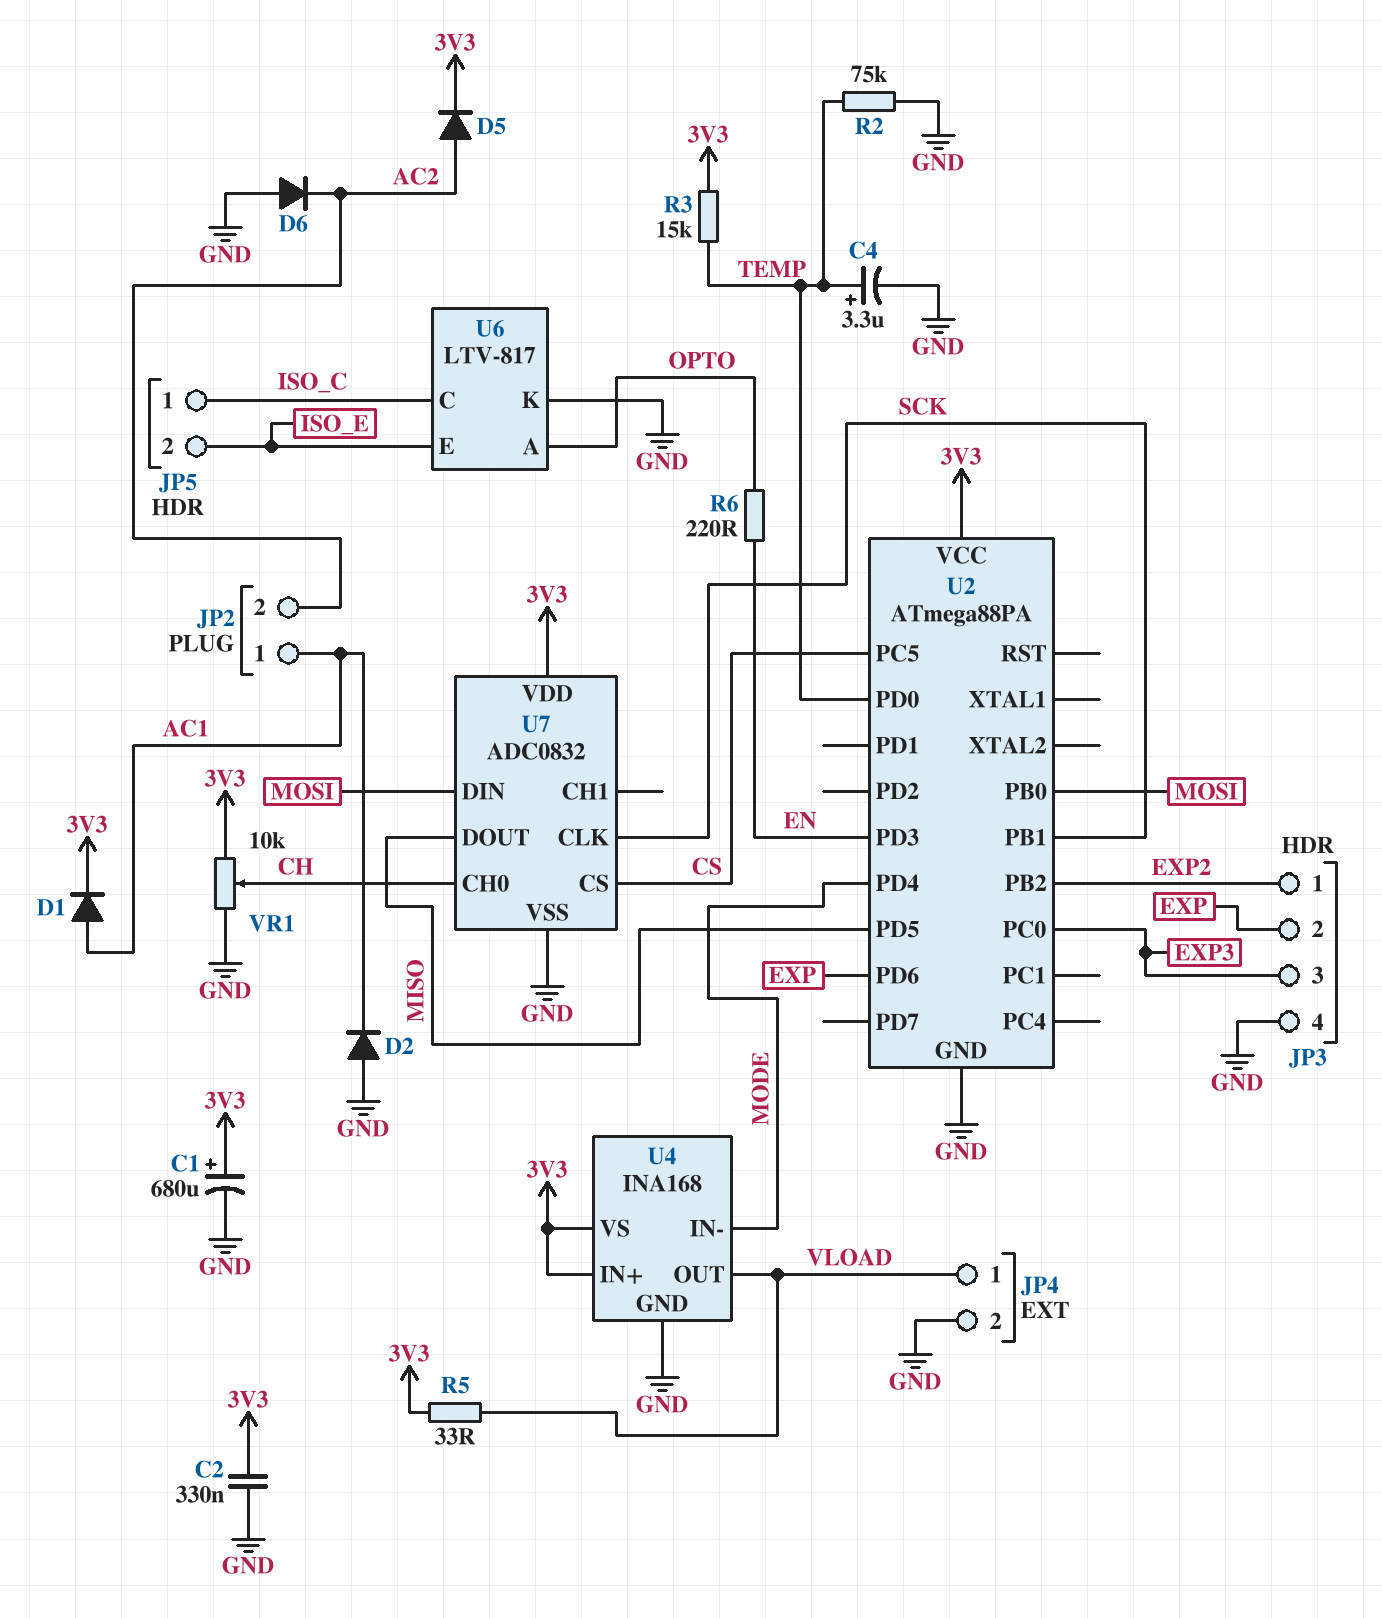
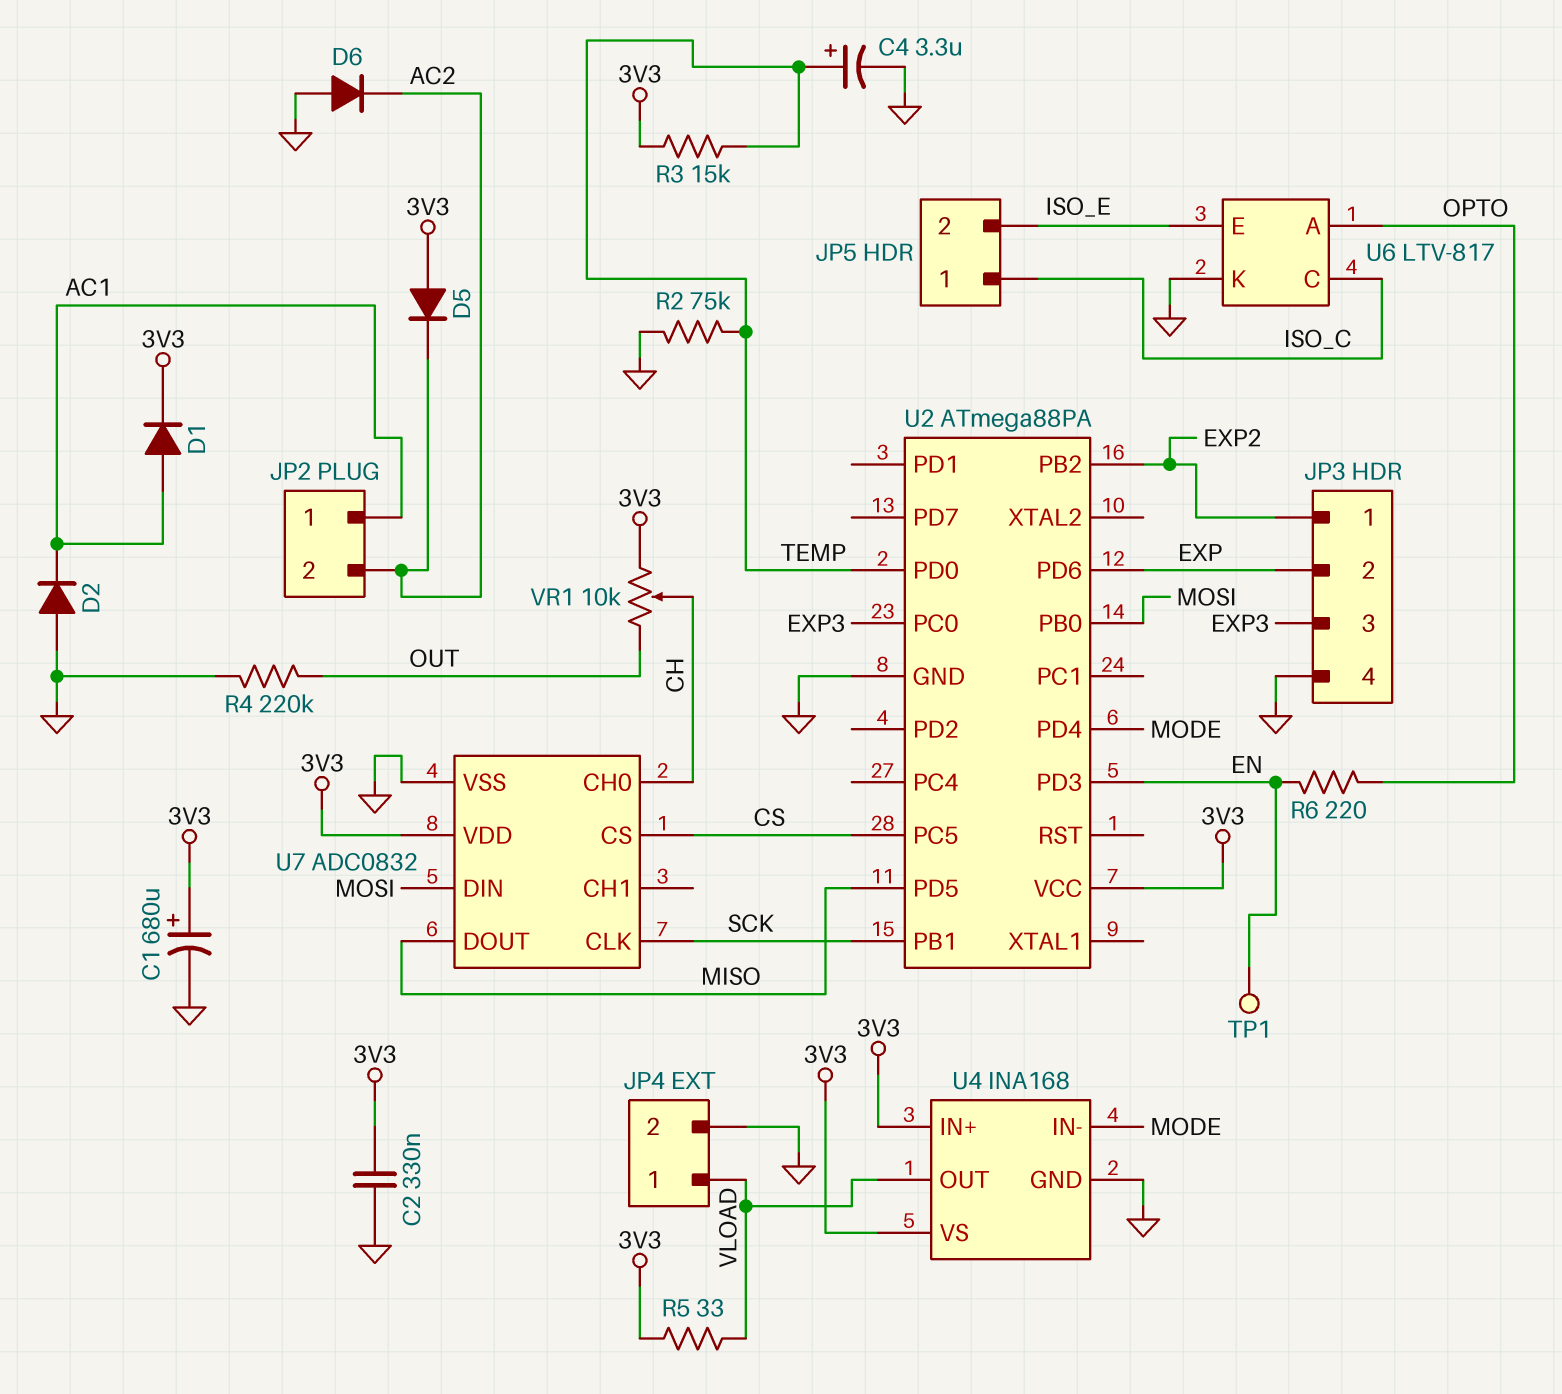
D5: diode (A AC2, K 3V3) -> diode (A 3V3, K AC2)
R4: none -> 220k (GND, OUT)
TP1: none -> test point (EN)
VR1: 10k (3V3, GND, wiper CH) -> 10k (3V3, OUT, wiper CH)

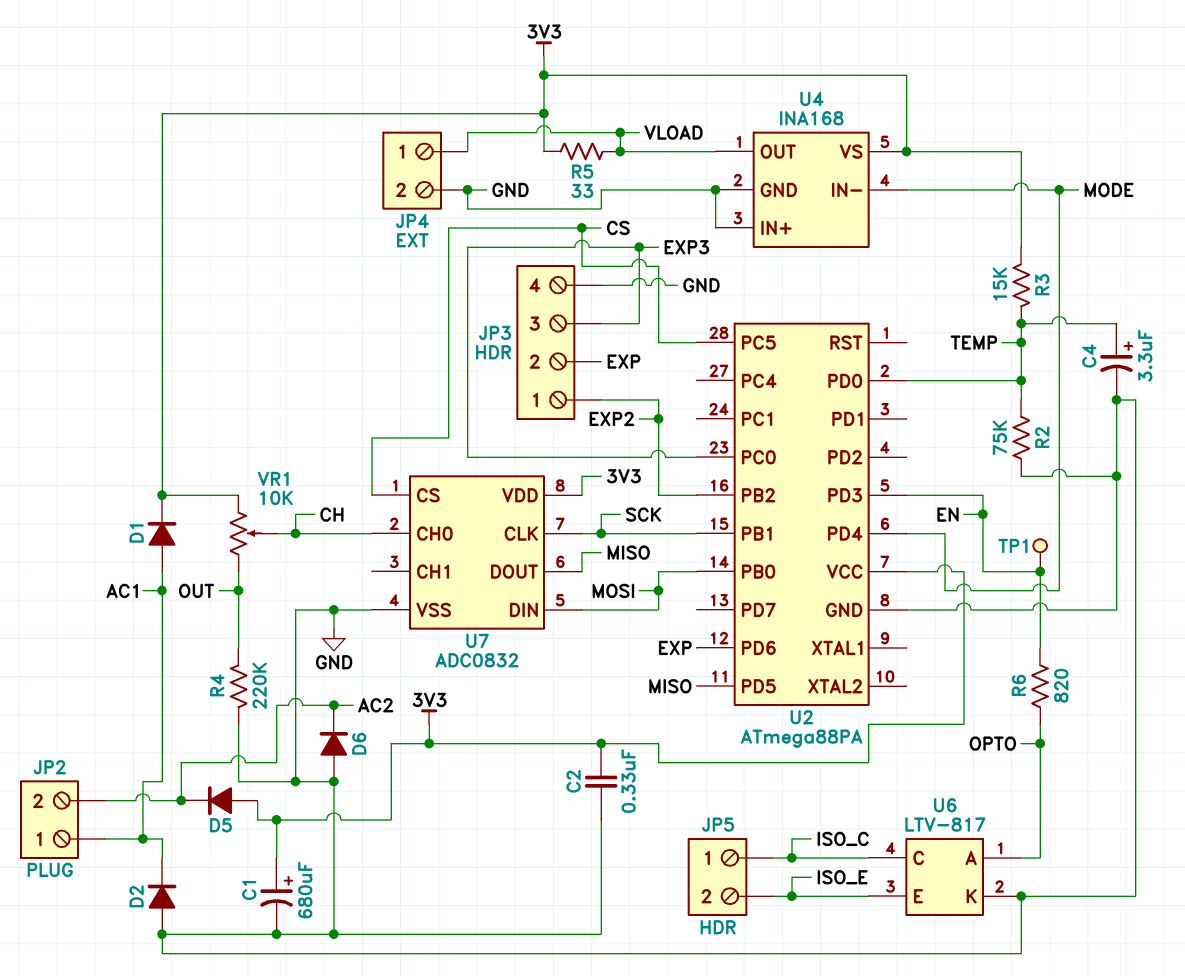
R6: 220 (EN, OPTO) -> 820 (EN, OPTO)
U4 pin IN+: 3V3 -> GND

